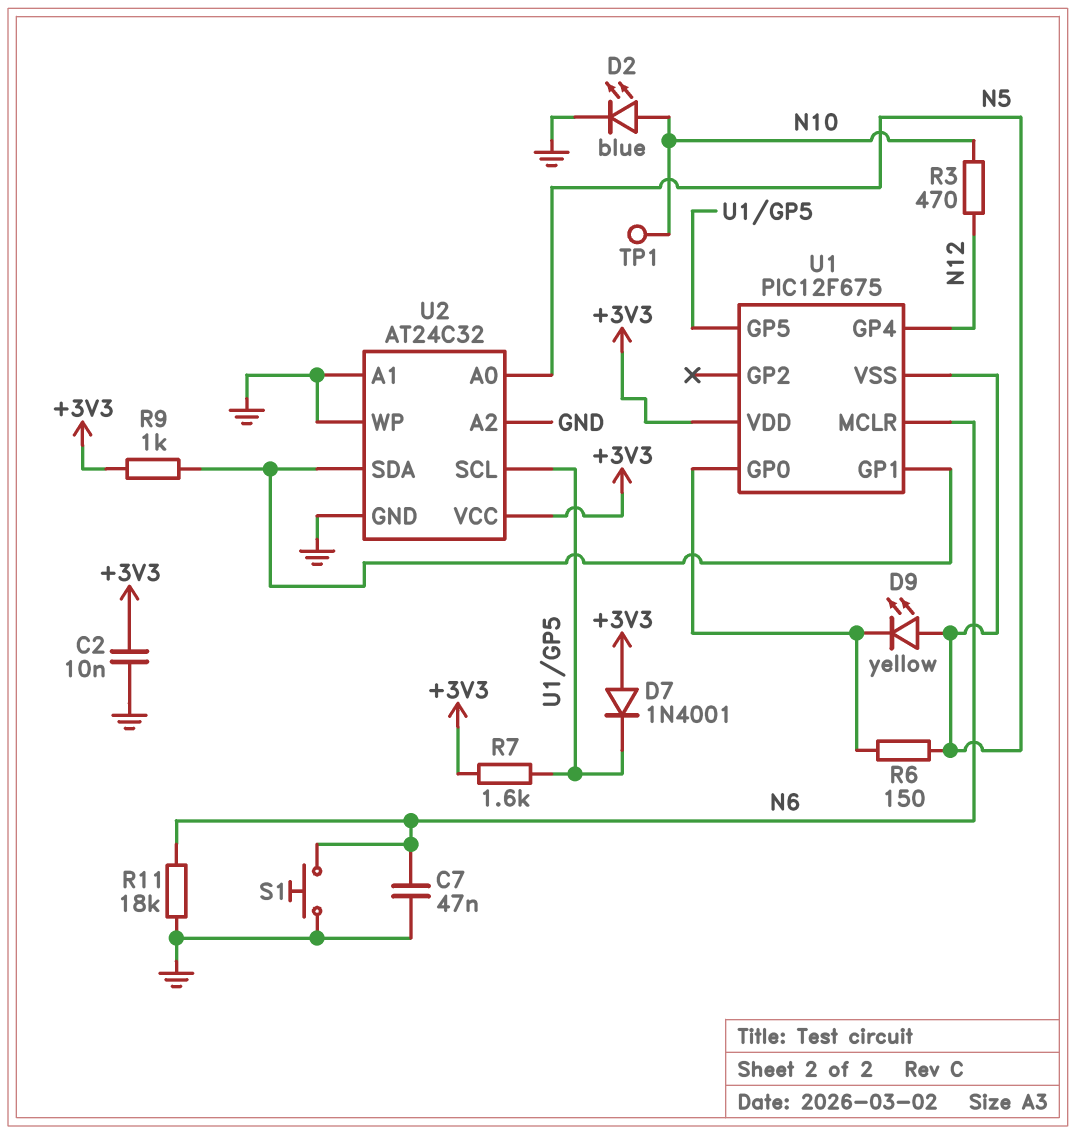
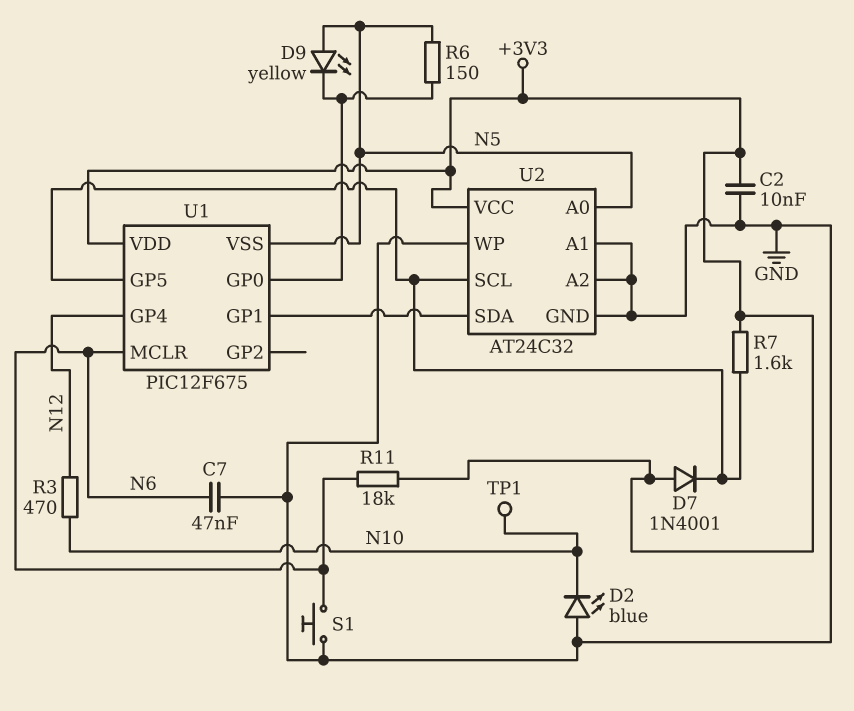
D2: LED blue (A N10, K GND) -> LED blue (A GND, K N10)
R9: 1k (+3V3, U1/GP1) -> none
R11: 18k (GND, N6) -> 18k (+3V3, N6)

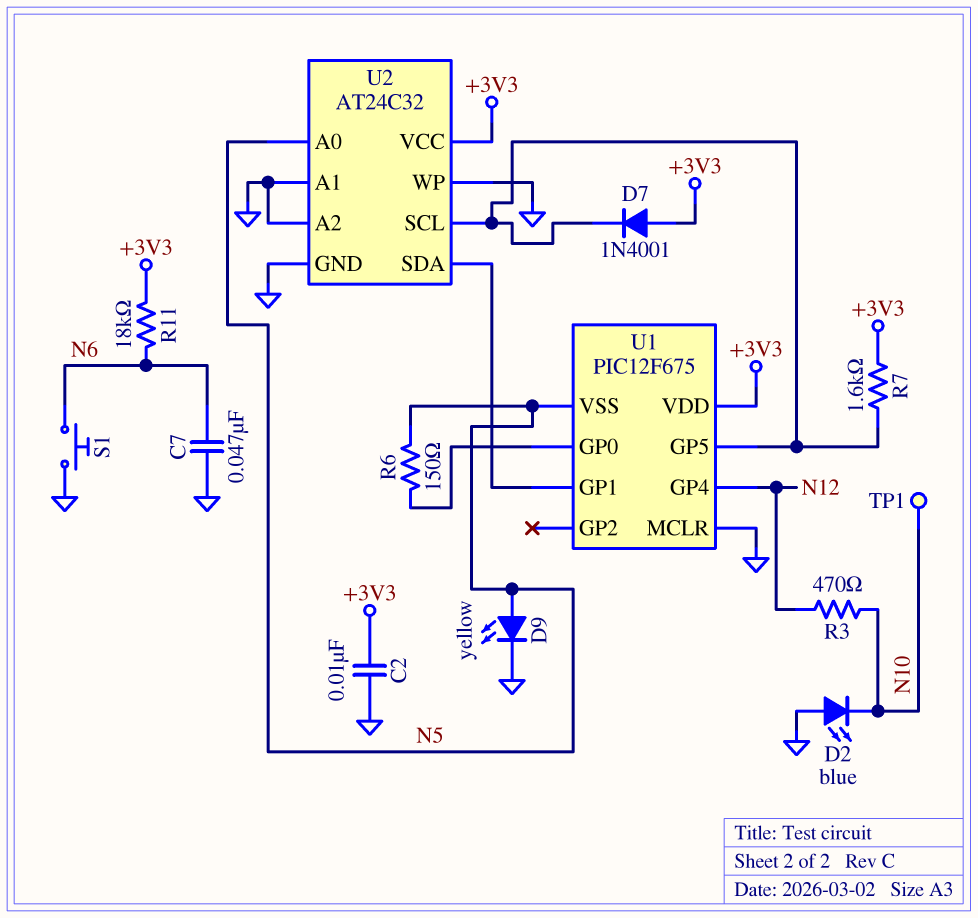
D9: LED yellow (A N5, K U1/GP0) -> LED yellow (A N5, K GND)
U1 pin MCLR: N6 -> GND

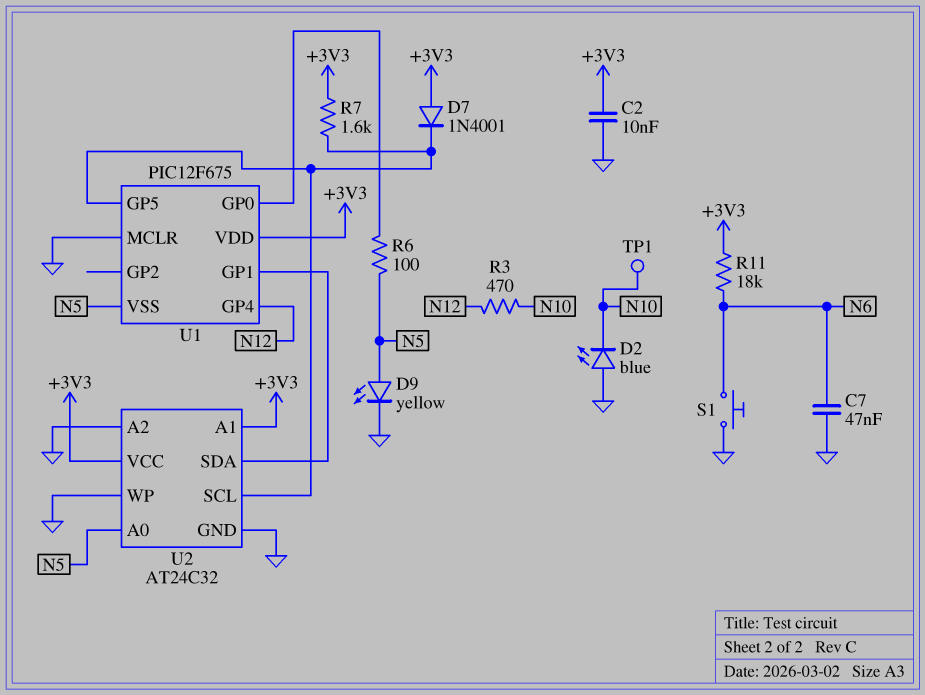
R6: 150 (N5, U1/GP0) -> 100 (N5, U1/GP0)
U2 pin A1: GND -> +3V3

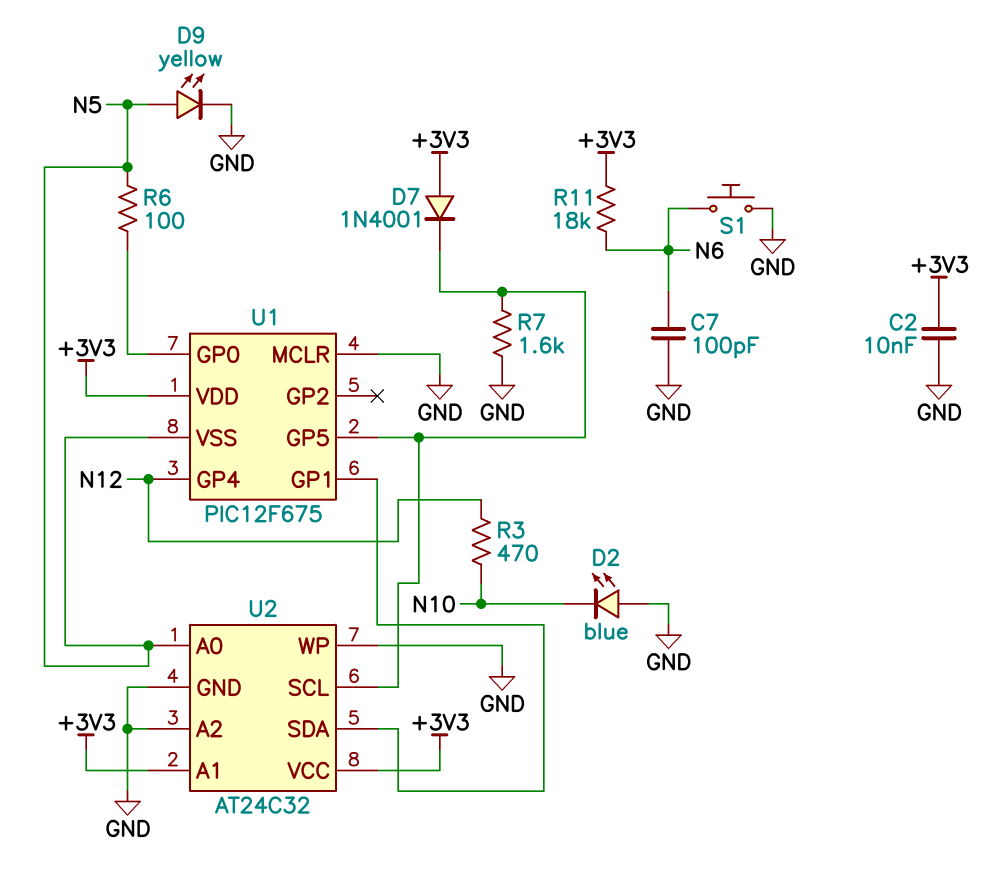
C7: 47nF (GND, N6) -> 100pF (GND, N6)
R7: 1.6k (+3V3, U1/GP5) -> 1.6k (GND, U1/GP5)
TP1: test point (N10) -> none

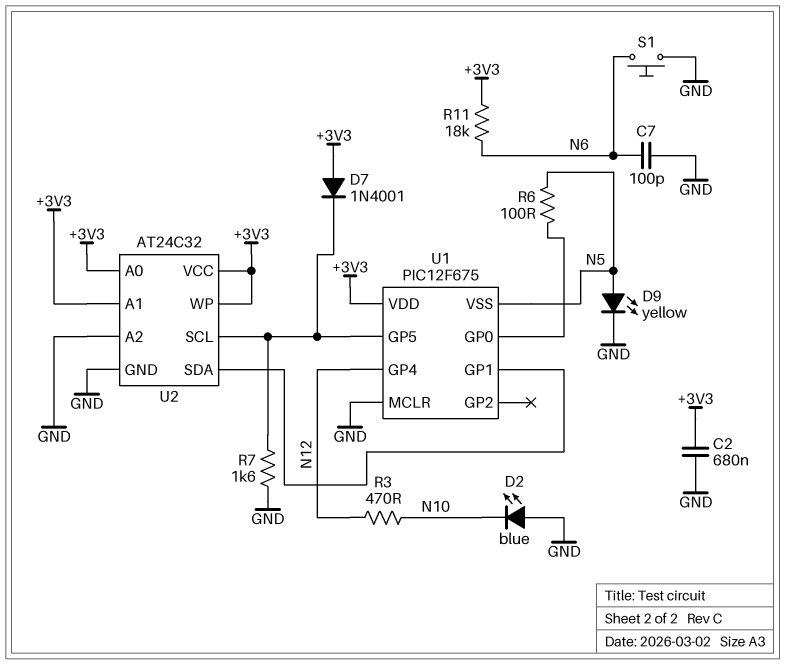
C2: 10nF (+3V3, GND) -> 680nF (+3V3, GND)
U2 pin A0: N5 -> +3V3
U2 pin WP: GND -> +3V3

